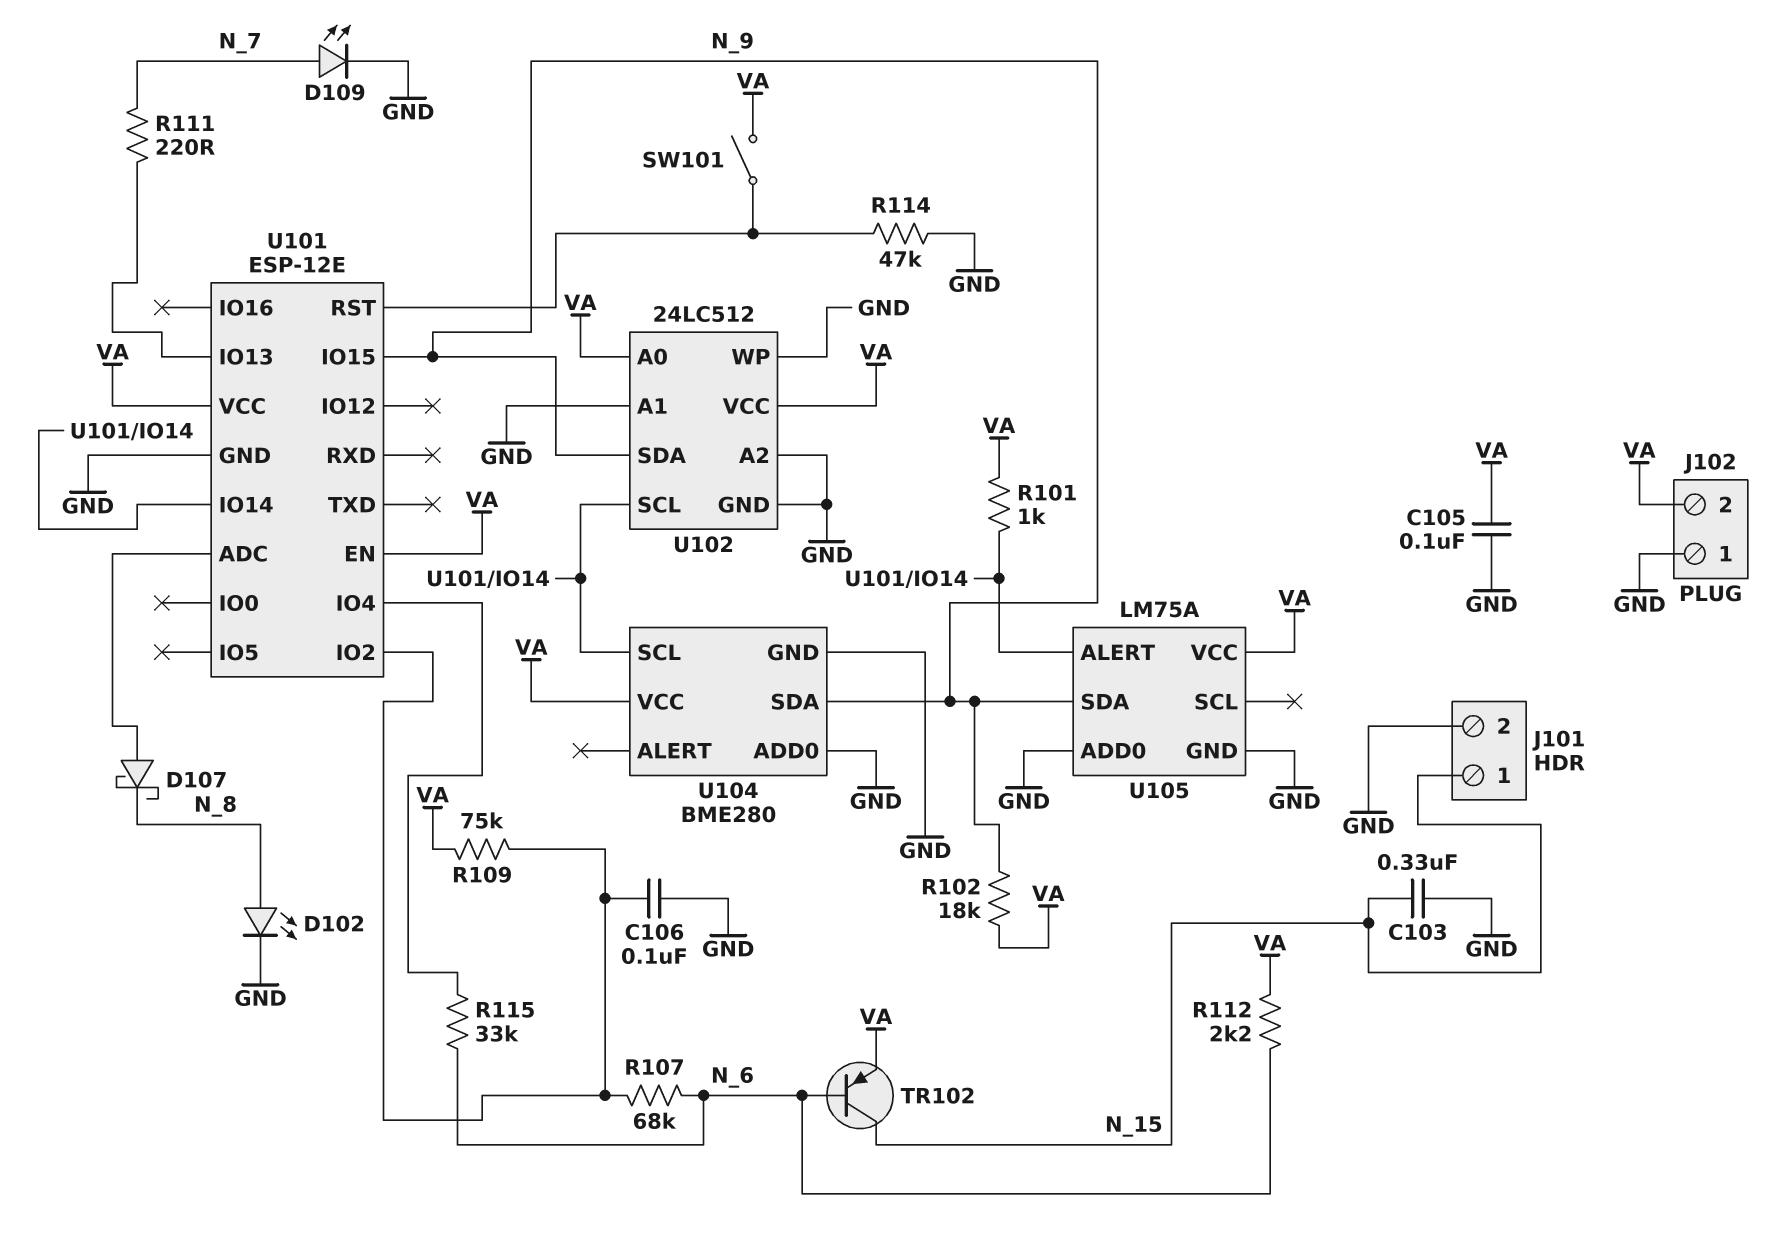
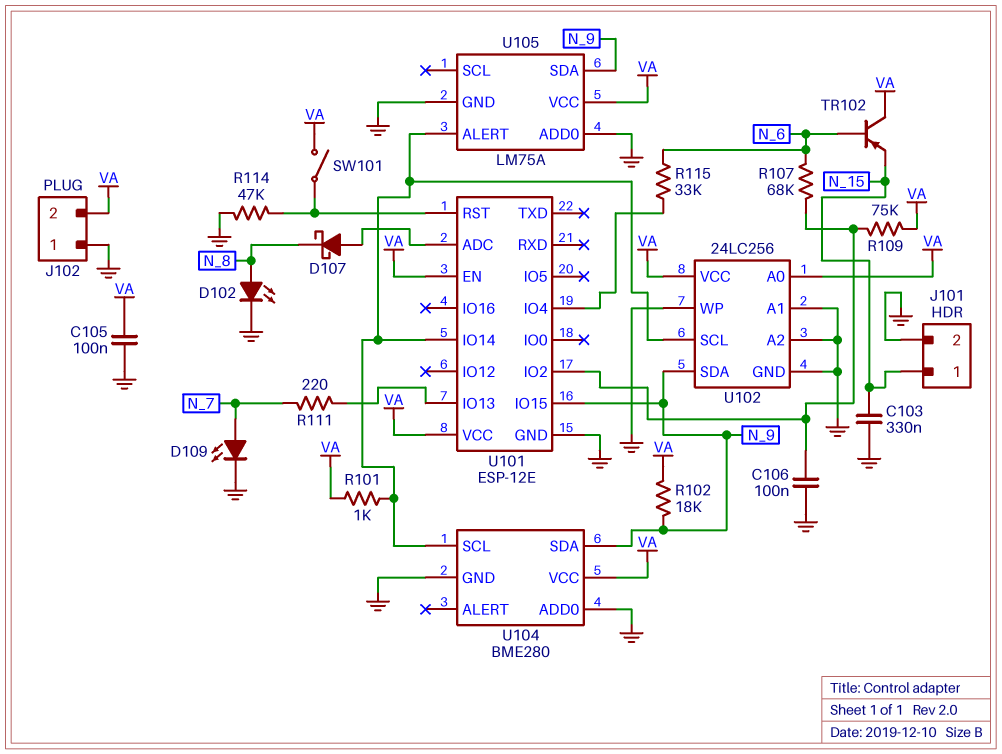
R112: 2.2k (N_6, VA) -> none
TR102: PNP (B N_6, C N_15, E VA) -> PNP (B N_6, C VA, E N_15)
U102: 24LC512 -> 24LC256

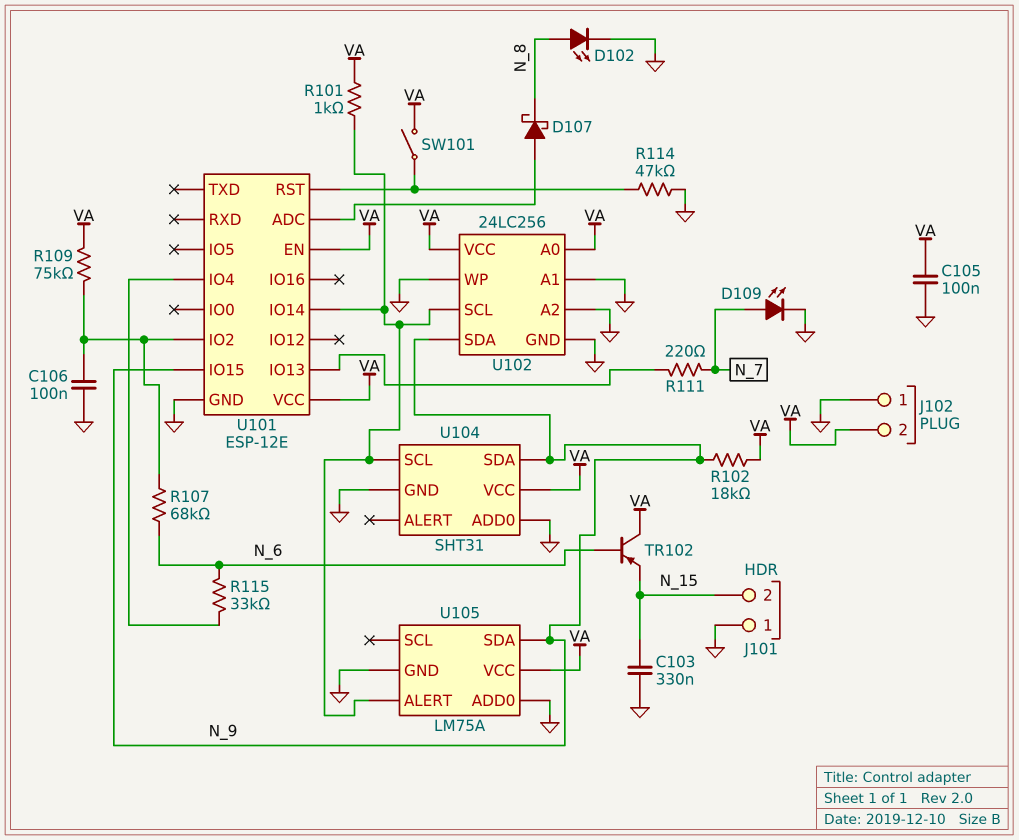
J101 pin 1: N_15 -> GND
J101 pin 2: GND -> N_15
U104: BME280 -> SHT31

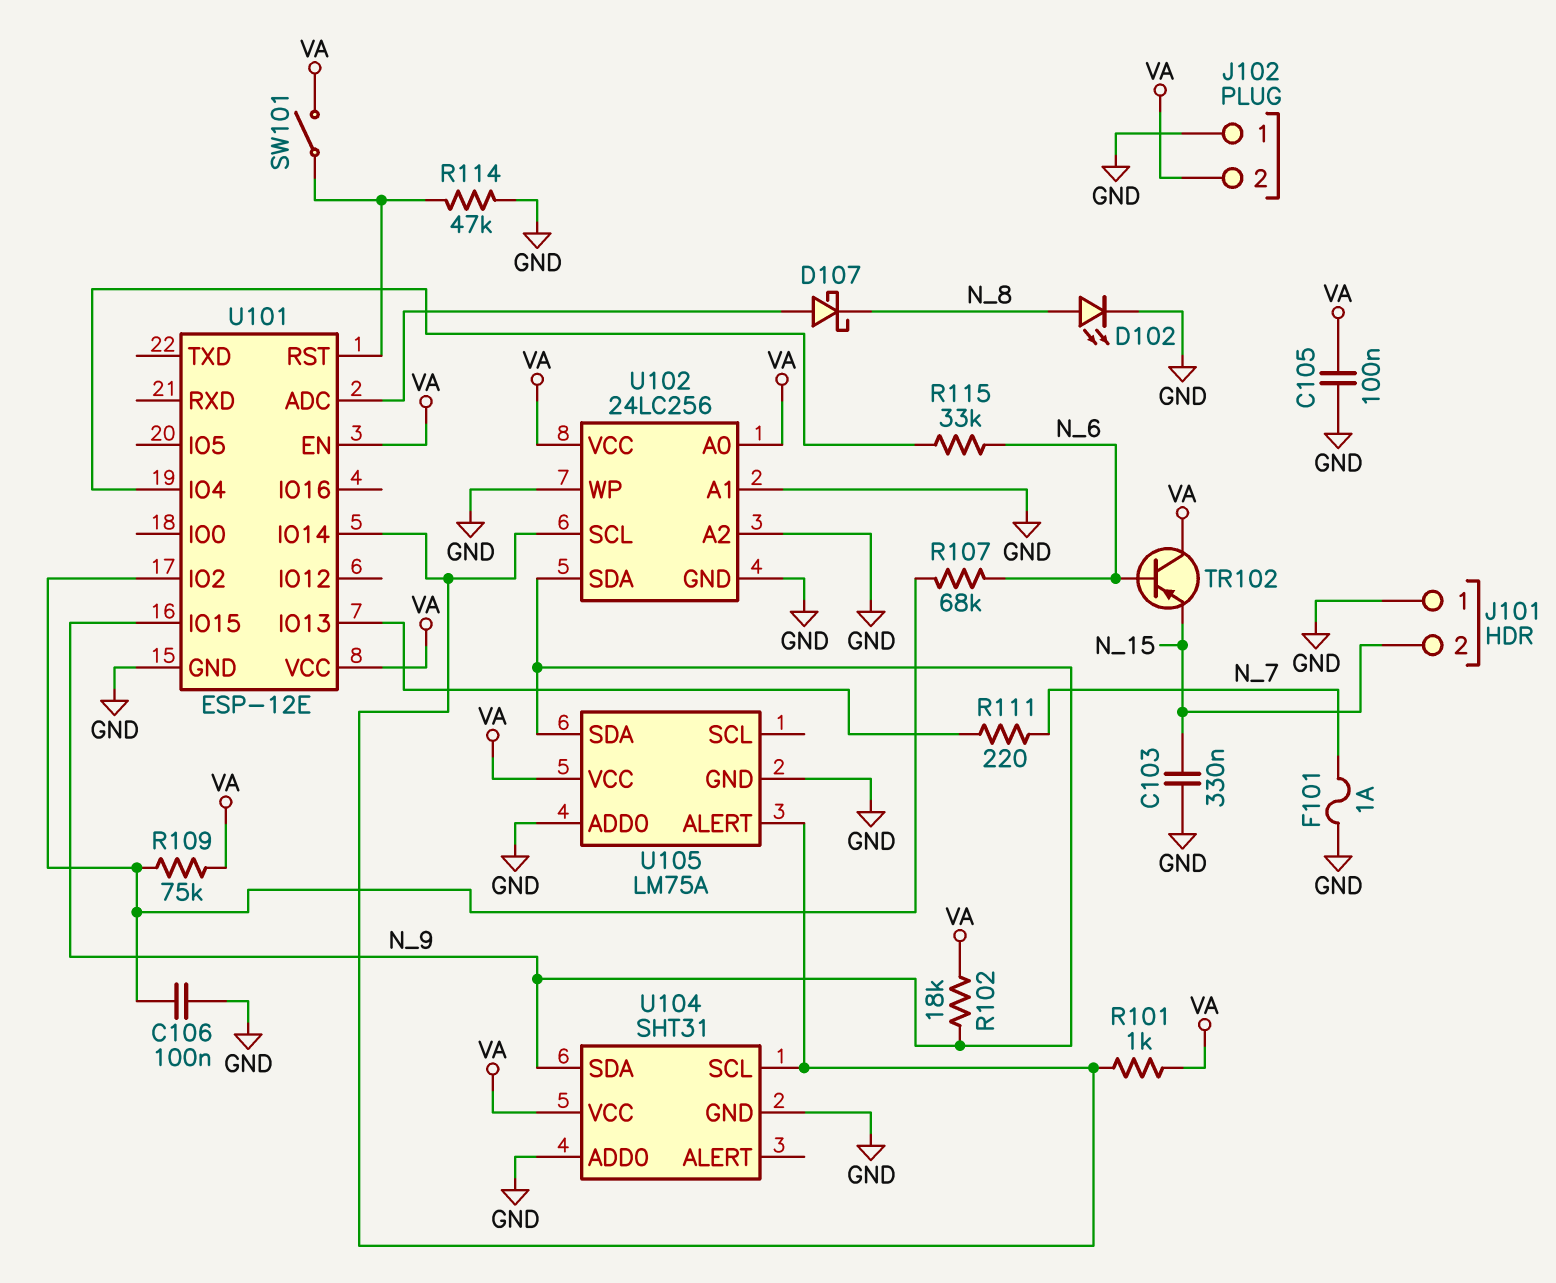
D109: LED (A N_7, K GND) -> none
F101: none -> 1A (GND, N_7)

